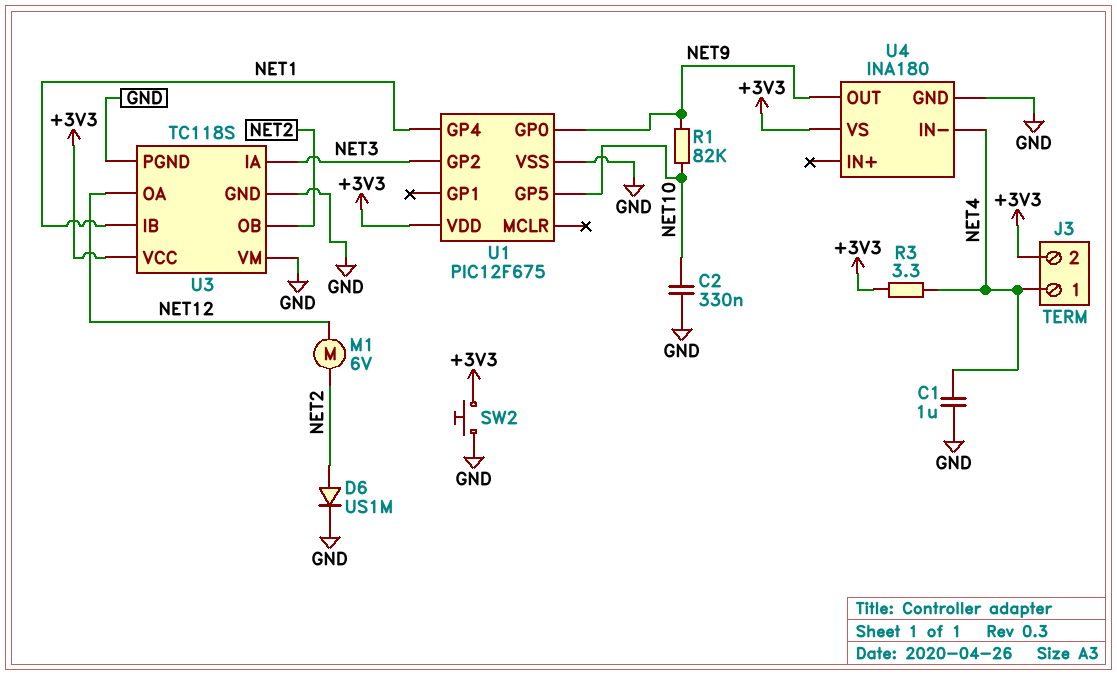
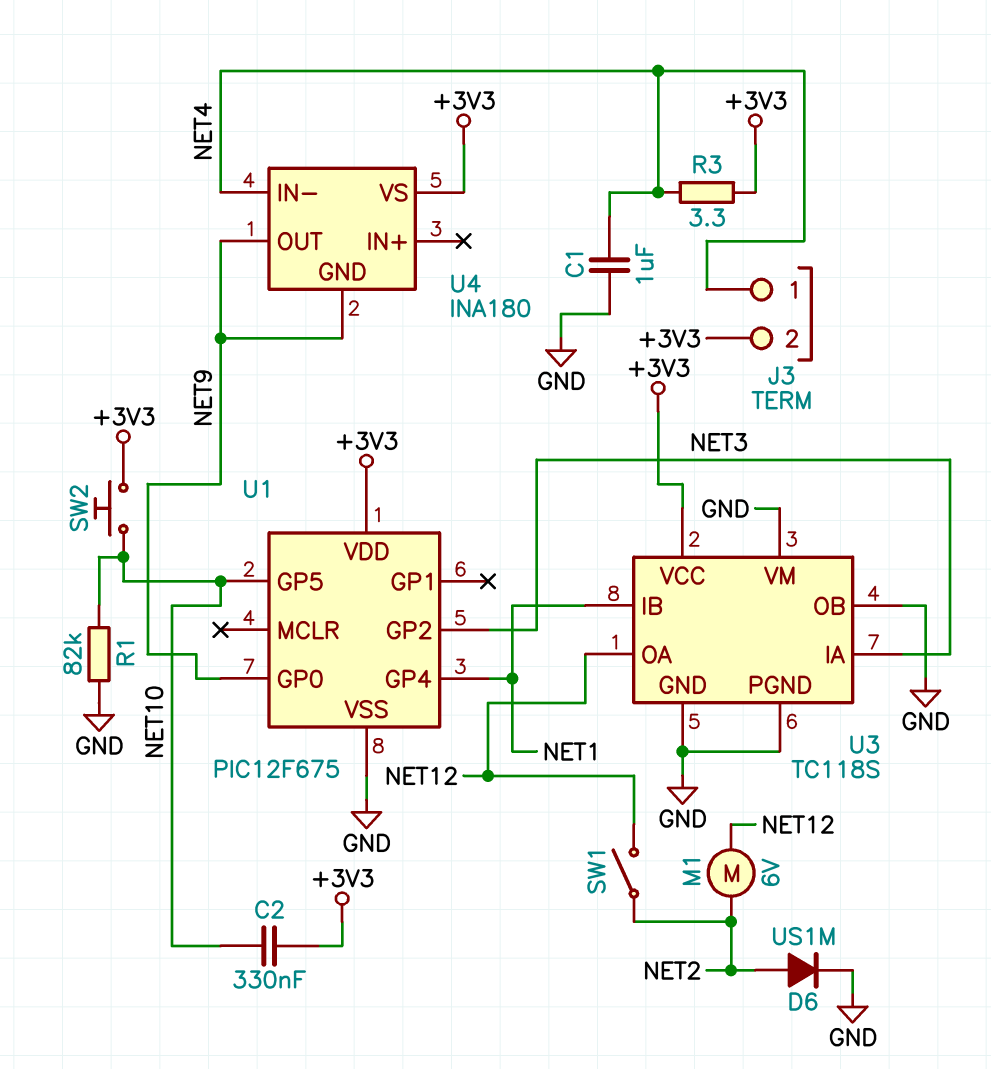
C2: 330nF (GND, NET10) -> 330nF (+3V3, NET10)
R1: 82k (NET9, NET10) -> 82k (GND, NET10)
SW1: none -> switch (NET2, NET12)
SW2: button (+3V3, GND) -> button (+3V3, NET10)
U3 pin OB: NET2 -> GND
U4 pin GND: GND -> NET9

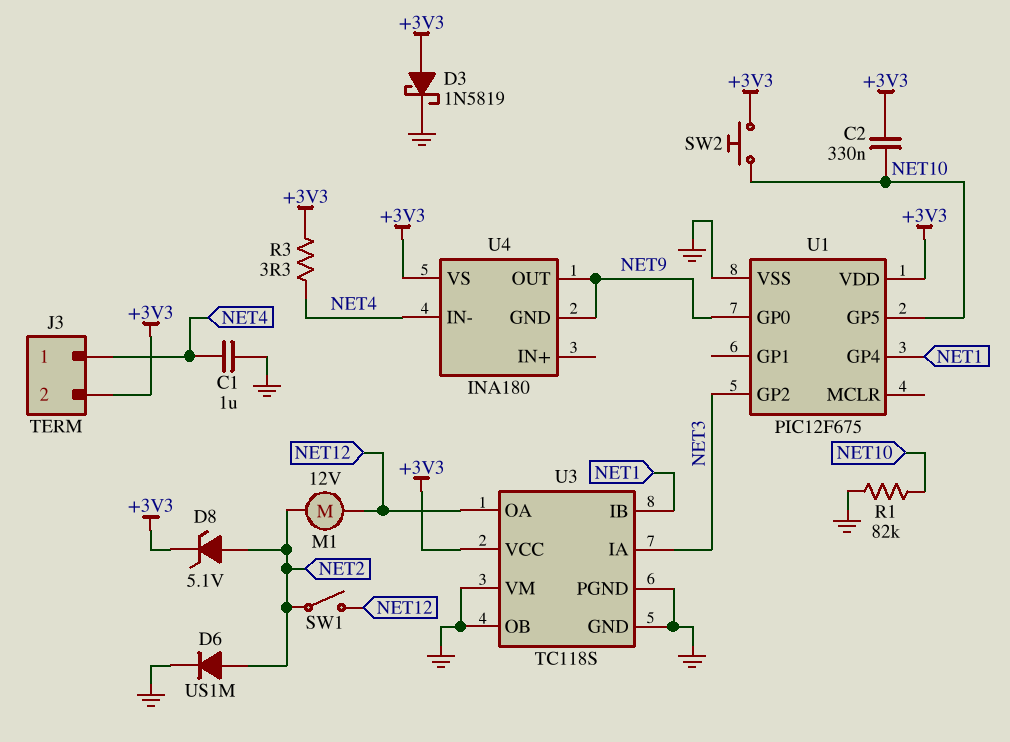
D3: none -> schottky 1N5819 (A +3V3, K GND)
D8: none -> zener 5.1V (A NET2, K +3V3)
M1: motor 6V (NET2, NET12) -> motor 12V (NET2, NET12)

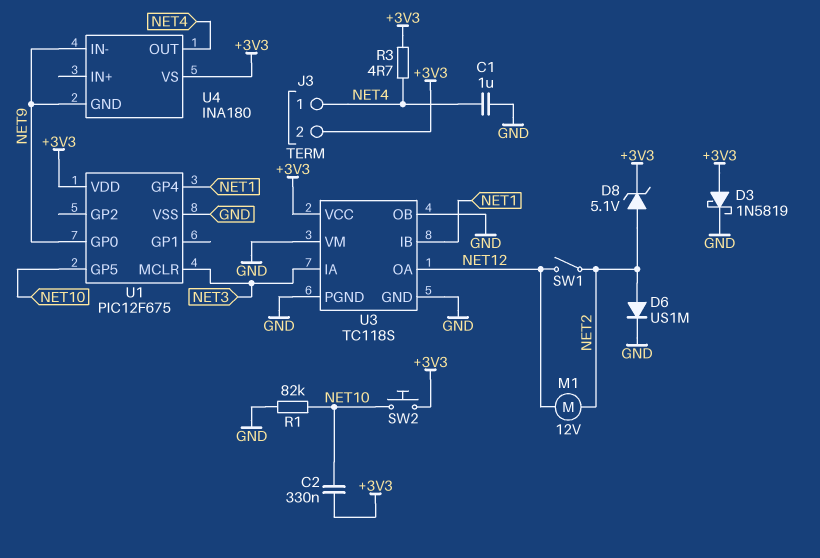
R3: 3.3 (+3V3, NET4) -> 4.7 (+3V3, NET4)
U1 pin GP2: NET3 -> none
U1 pin MCLR: none -> NET3
U4 pin IN-: NET4 -> NET9
U4 pin OUT: NET9 -> NET4

